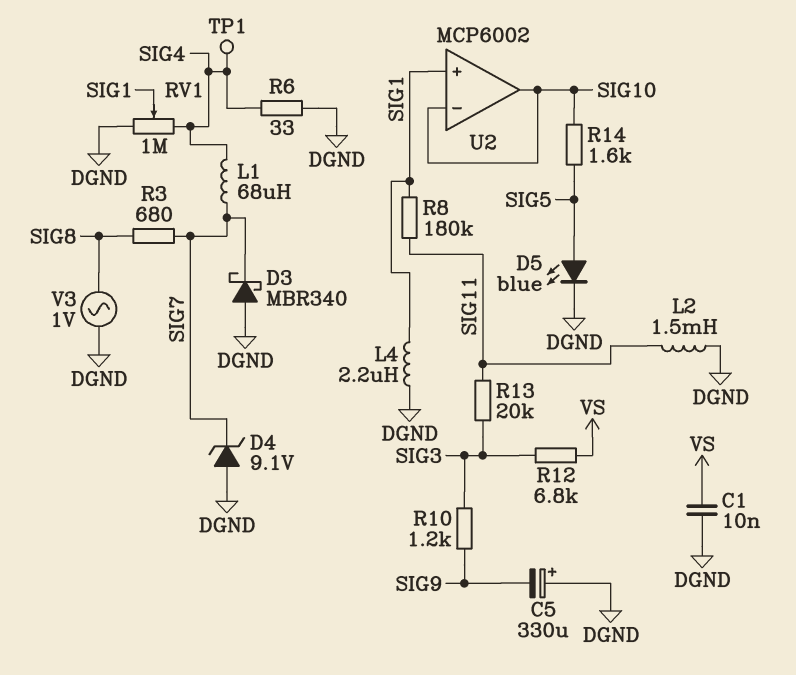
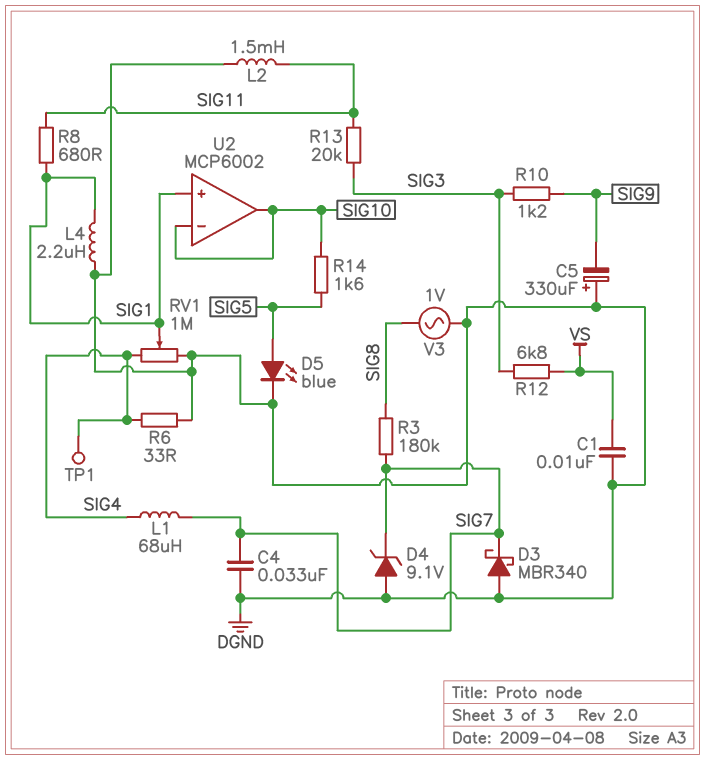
C4: none -> 33nF (DGND, SIG7)
R3: 680 (SIG7, SIG8) -> 180k (SIG7, SIG8)
R8: 180k (SIG1, SIG11) -> 680 (SIG1, SIG11)

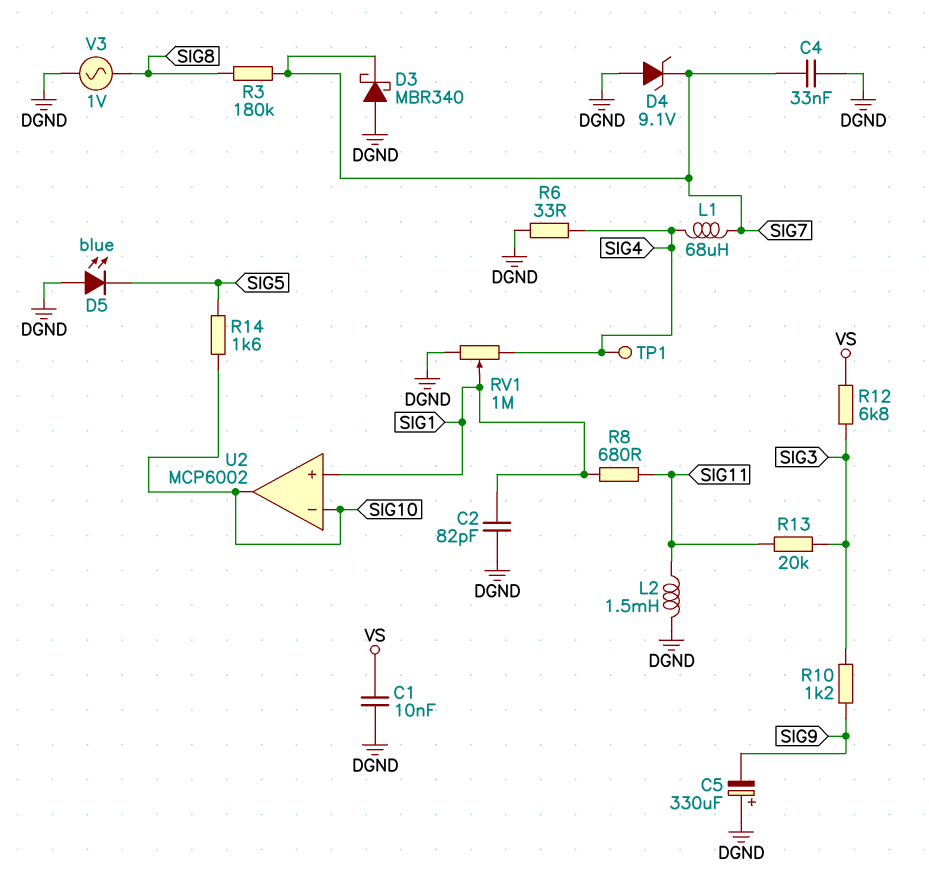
C2: none -> 82pF (DGND, SIG1)
D5: LED blue (A SIG5, K DGND) -> LED blue (A DGND, K SIG5)
L4: 2.2uH (DGND, SIG1) -> none

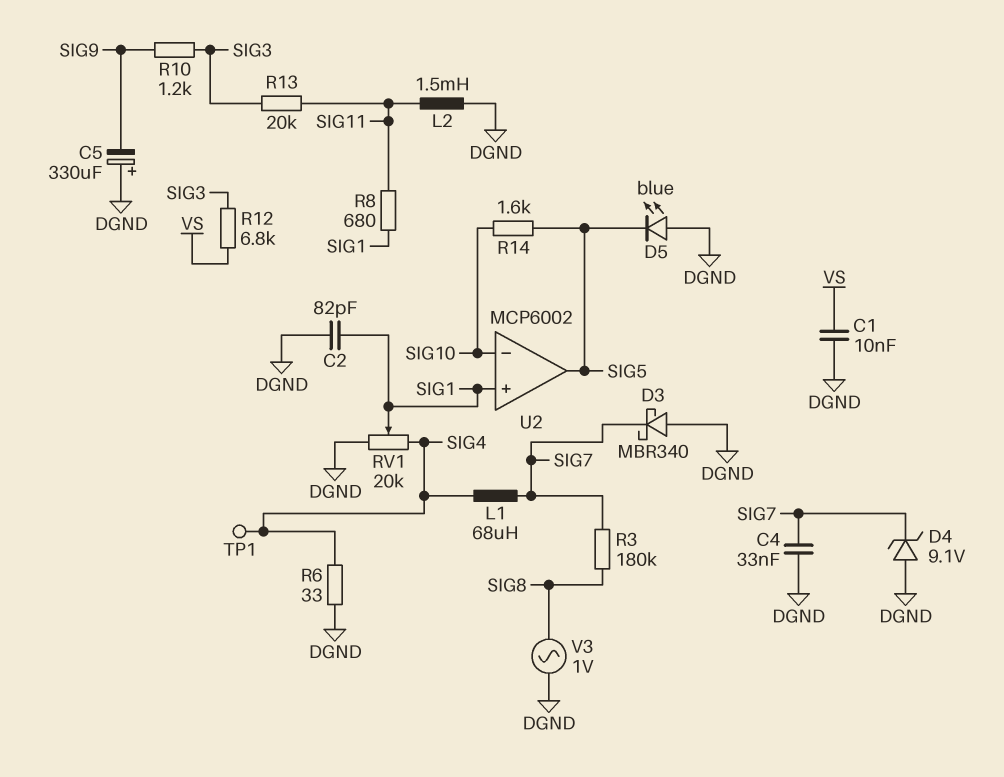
RV1: 1M (DGND, SIG4, wiper SIG1) -> 20k (DGND, SIG4, wiper SIG1)
U2 pin out: SIG10 -> SIG5

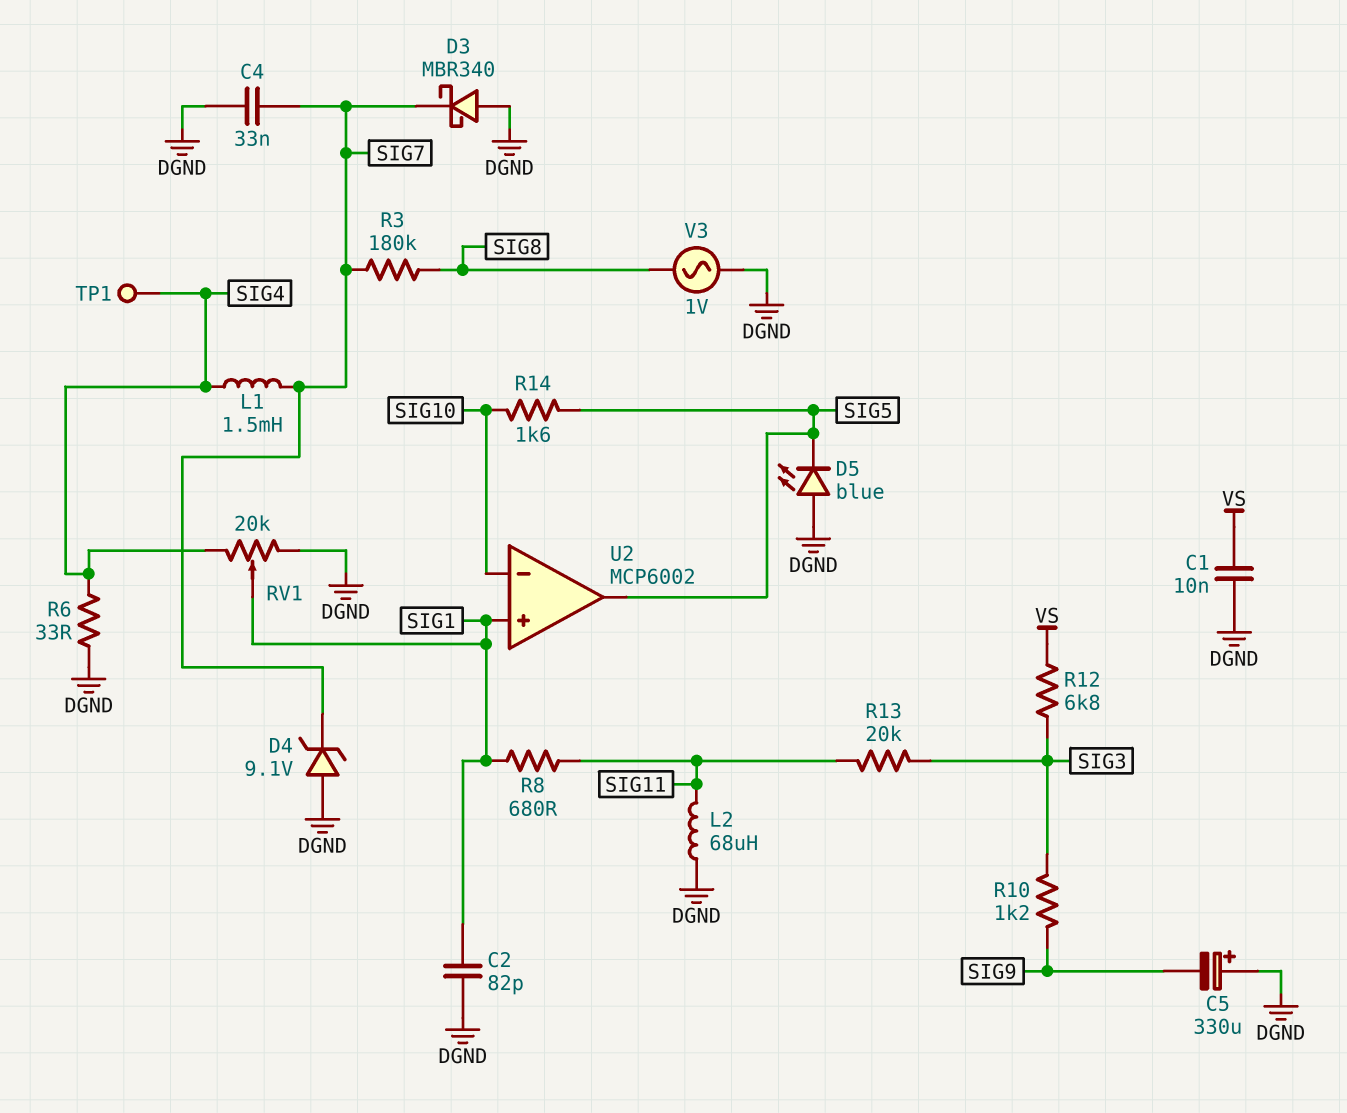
L1: 68uH (SIG4, SIG7) -> 1.5mH (SIG4, SIG7)
L2: 1.5mH (DGND, SIG11) -> 68uH (DGND, SIG11)

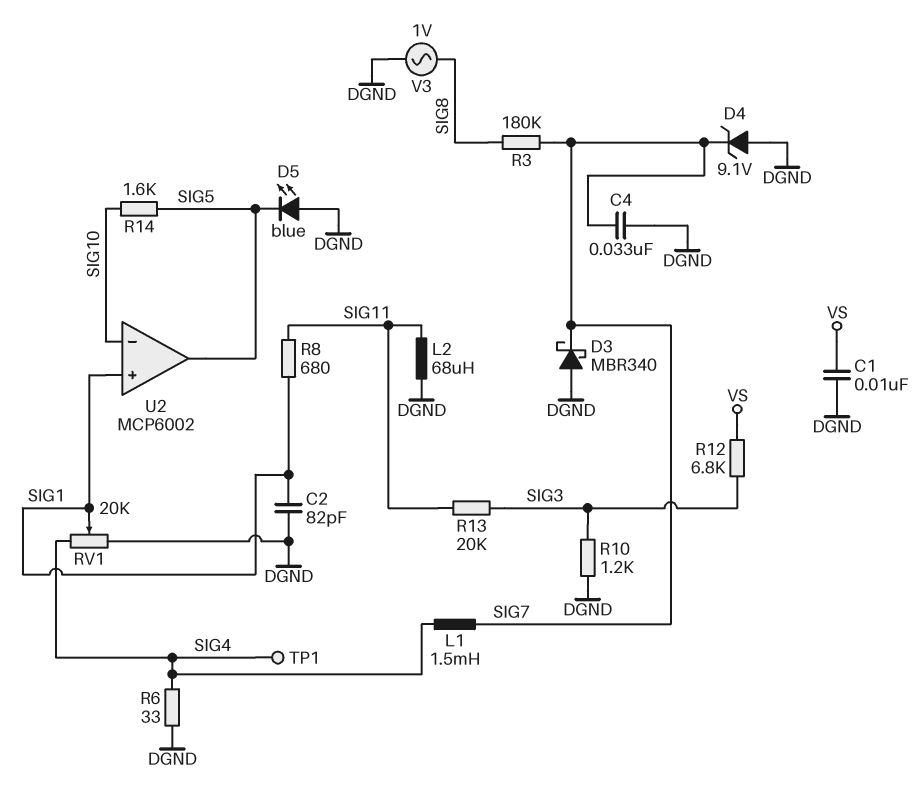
C5: 330uF (plus DGND, minus SIG9) -> none
R10: 1.2k (SIG3, SIG9) -> 1.2k (DGND, SIG3)

